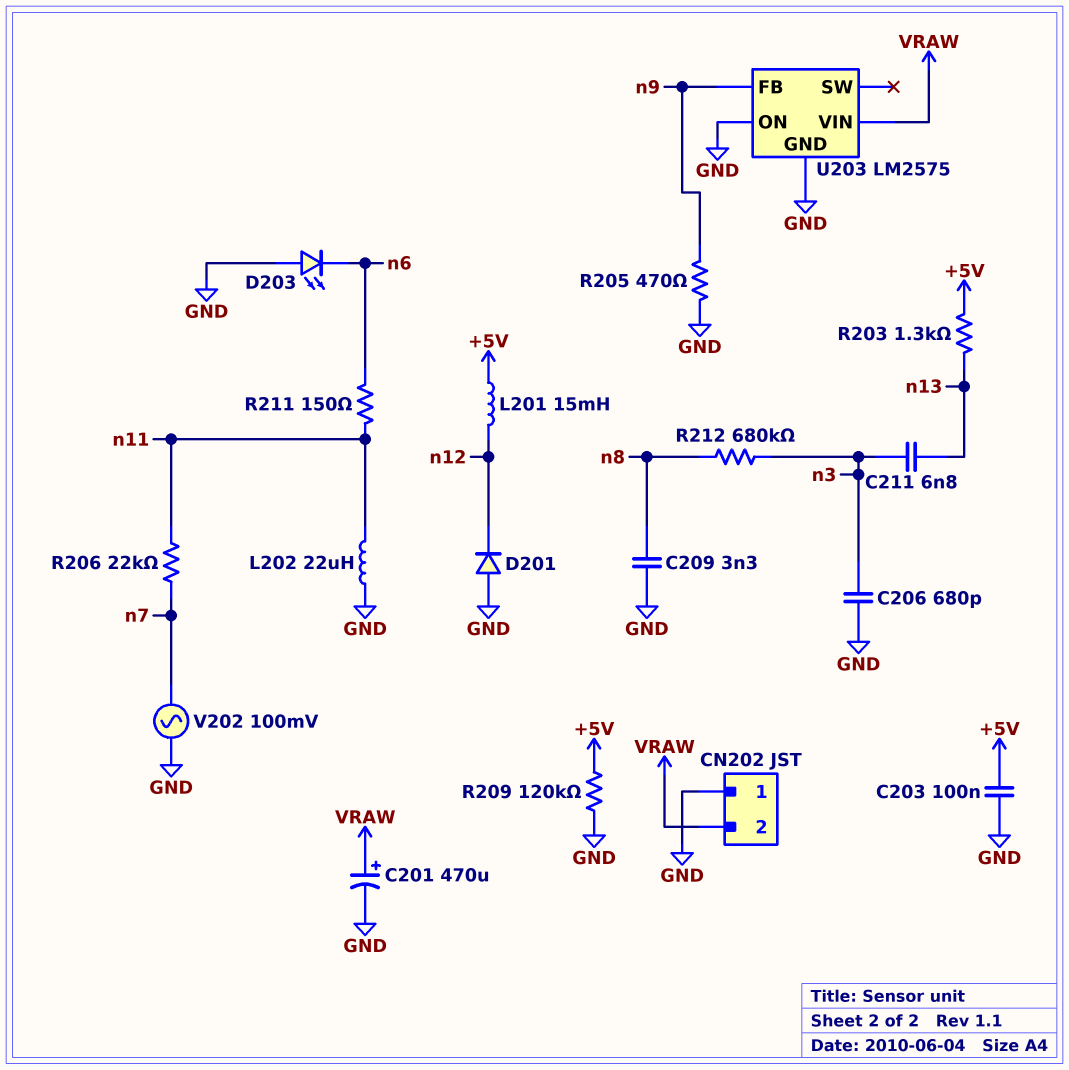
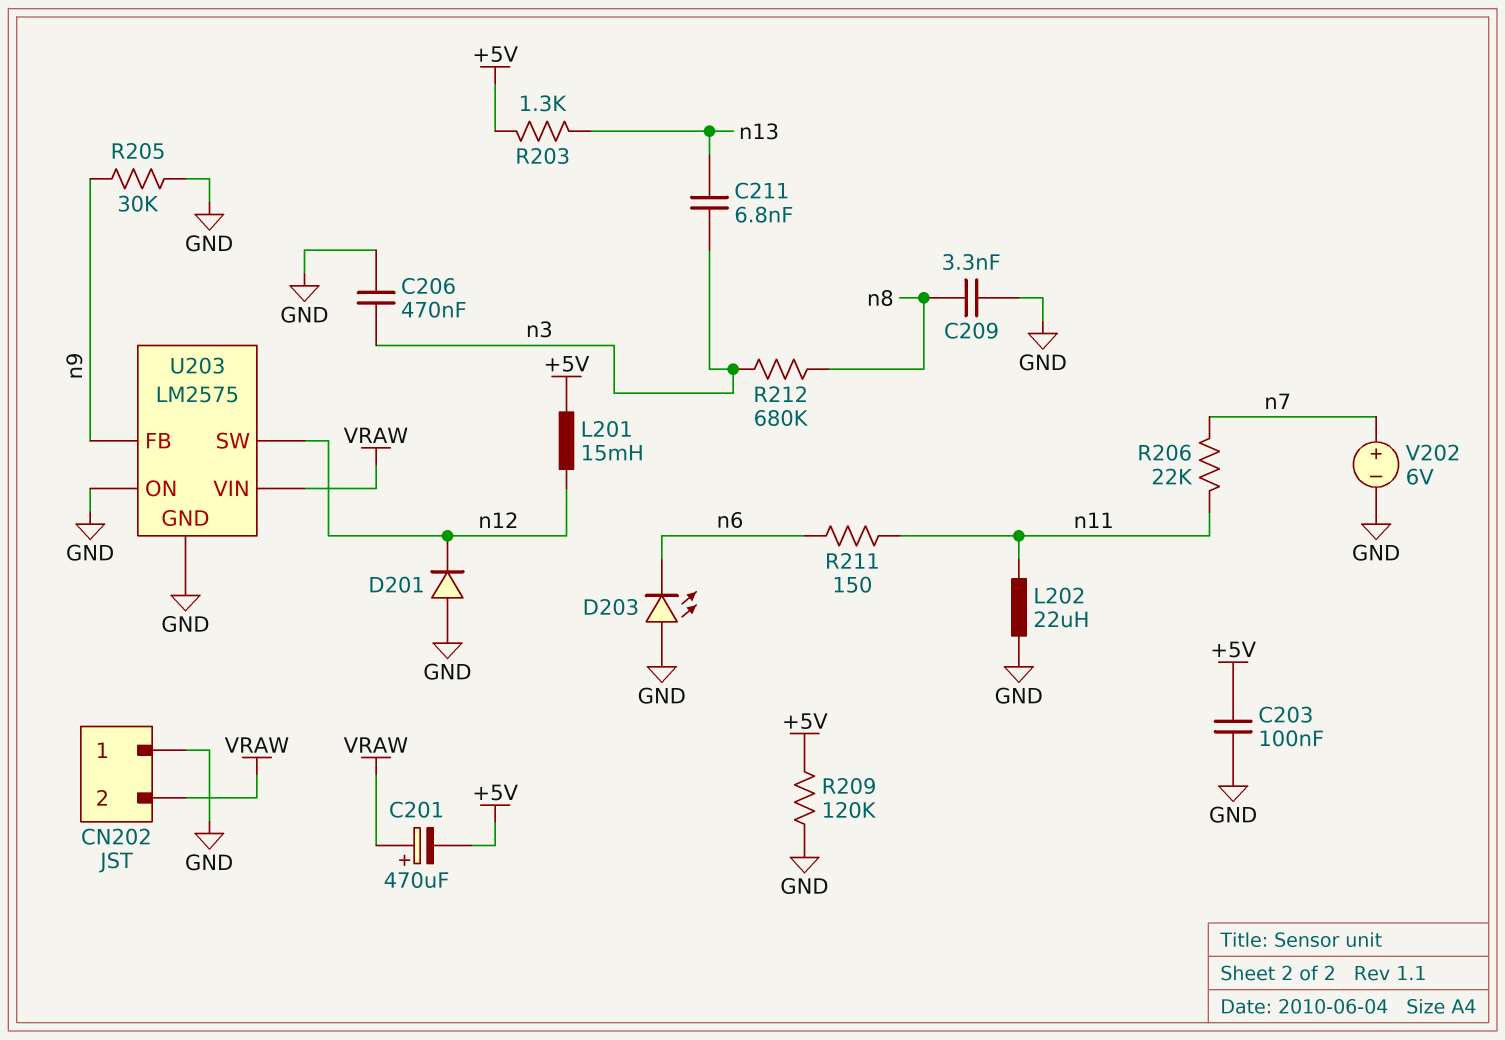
C201: 470uF (plus VRAW, minus GND) -> 470uF (plus VRAW, minus +5V)
C206: 680pF (GND, n3) -> 470nF (GND, n3)
R205: 470 (GND, n9) -> 30k (GND, n9)
U203 pin SW: none -> n12
V202: AC 100mV (GND, n7) -> 6V (plus n7, minus GND)

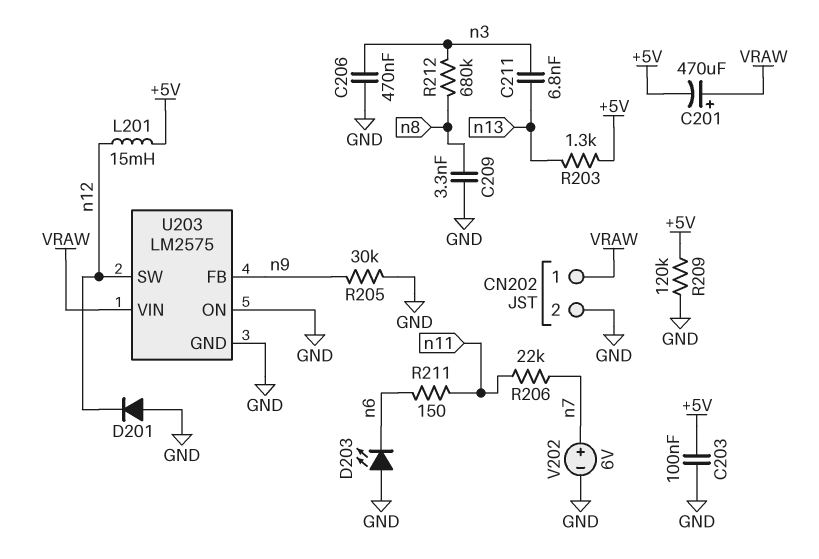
CN202 pin 1: GND -> VRAW
CN202 pin 2: VRAW -> GND
L202: 22uH (GND, n11) -> none

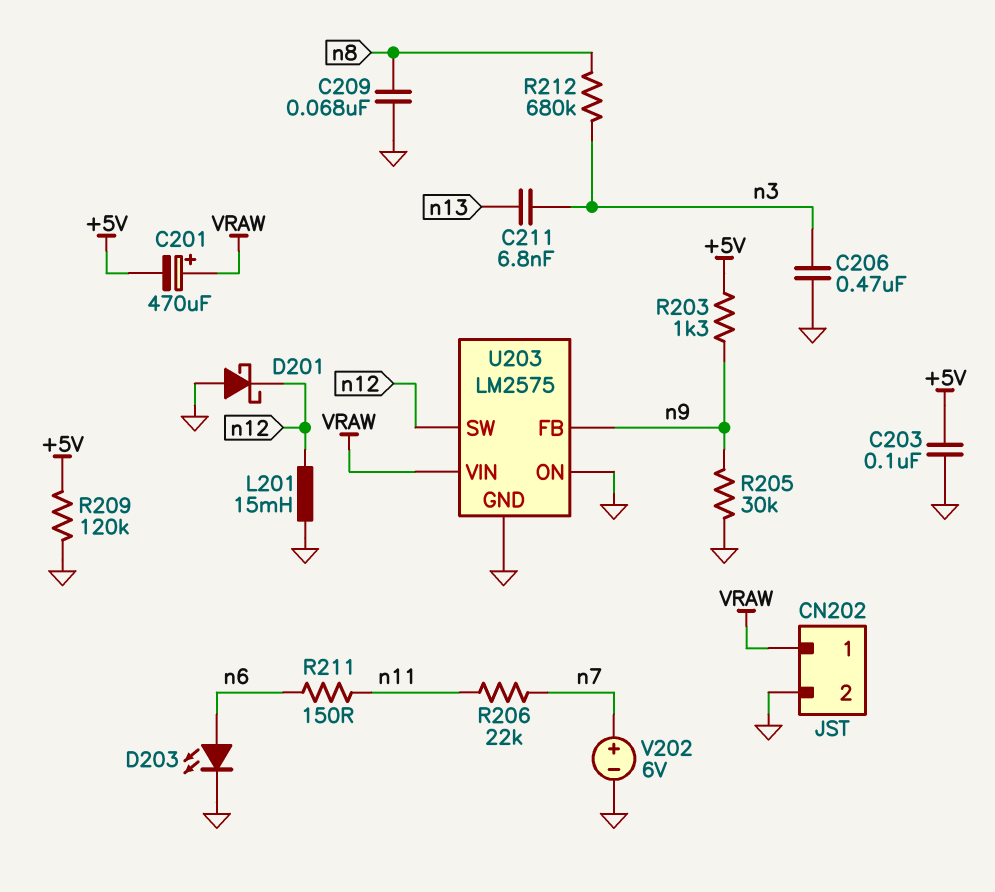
C209: 3.3nF (GND, n8) -> 68nF (GND, n8)
D201: diode (A GND, K n12) -> schottky (A GND, K n12)
D203: LED (A GND, K n6) -> LED (A n6, K GND)
L201: 15mH (+5V, n12) -> 15mH (GND, n12)
R203: 1.3k (+5V, n13) -> 1.3k (+5V, n9)

